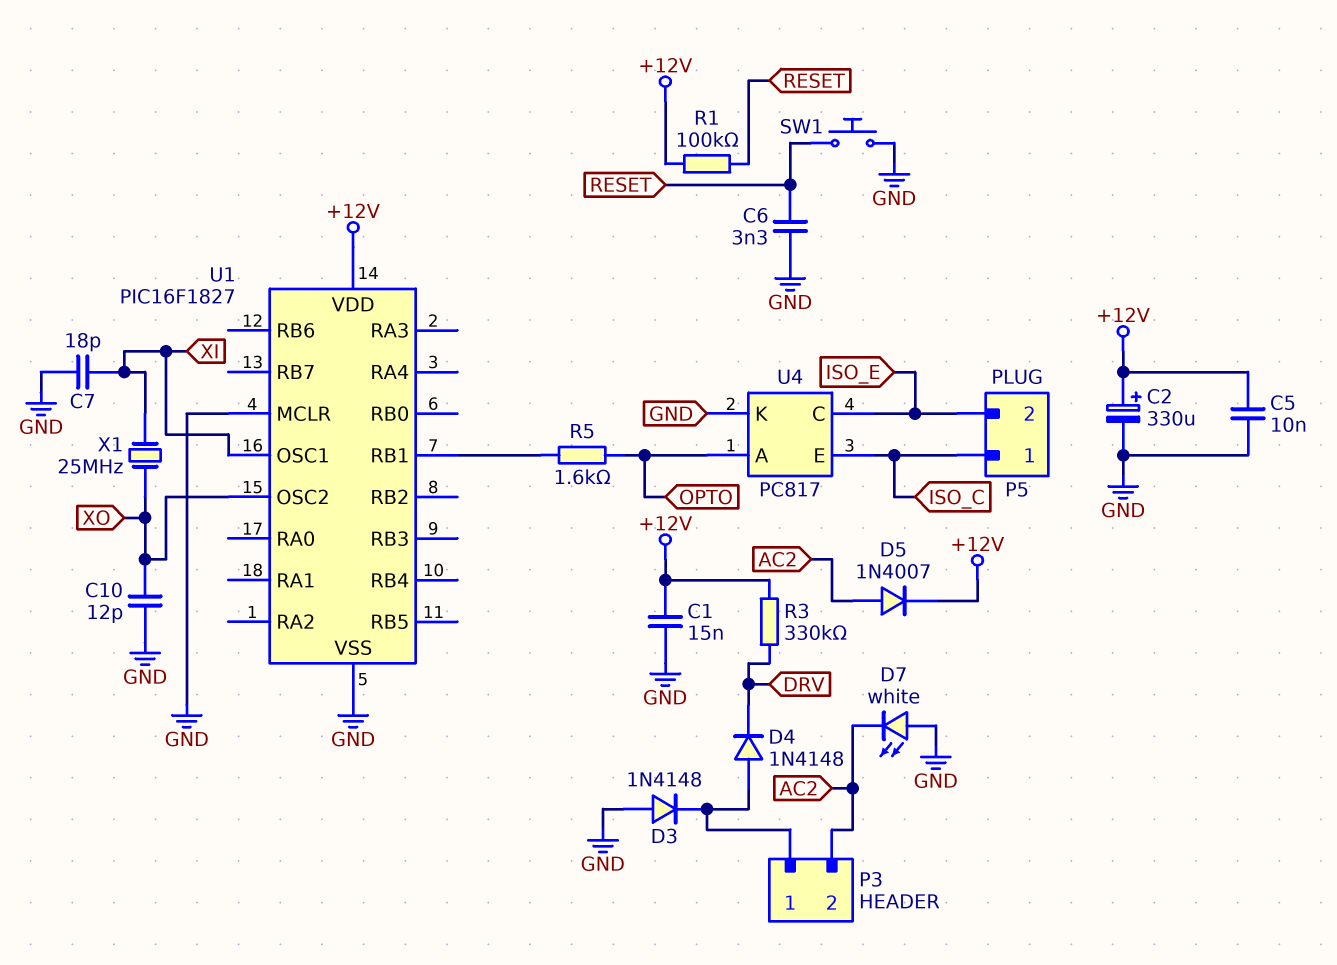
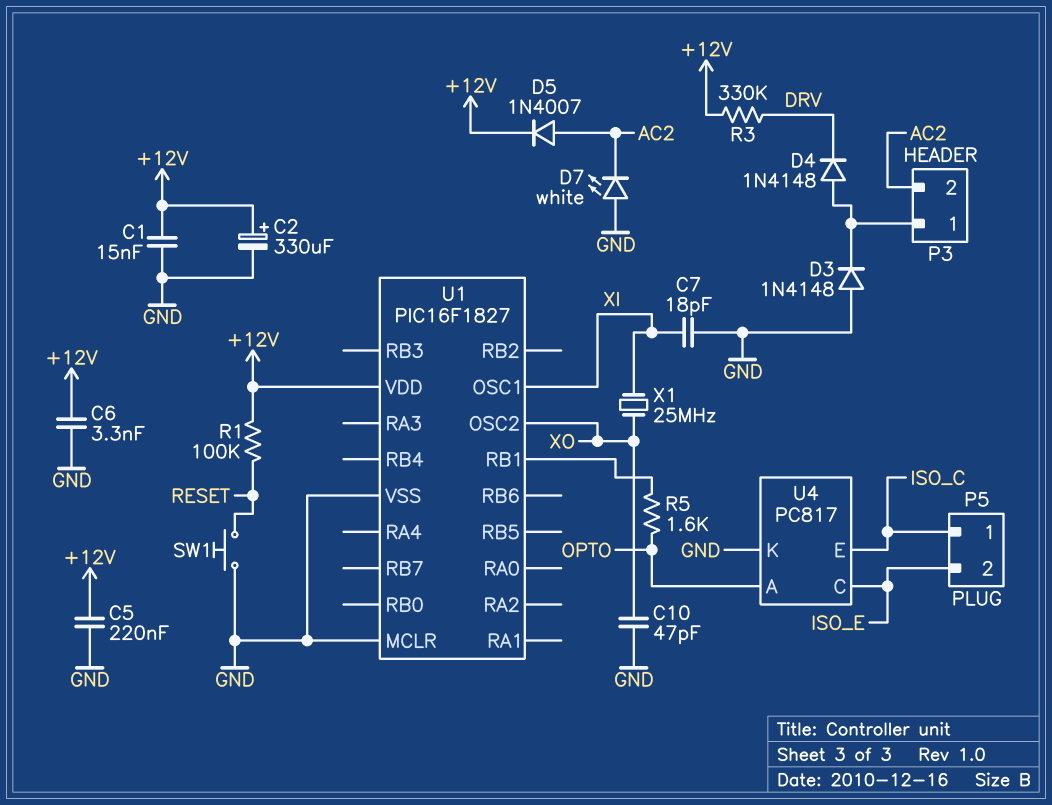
C5: 10nF (+12V, GND) -> 220nF (+12V, GND)
C6: 3.3nF (GND, RESET) -> 3.3nF (+12V, GND)
C10: 12pF (GND, XO) -> 47pF (GND, XO)

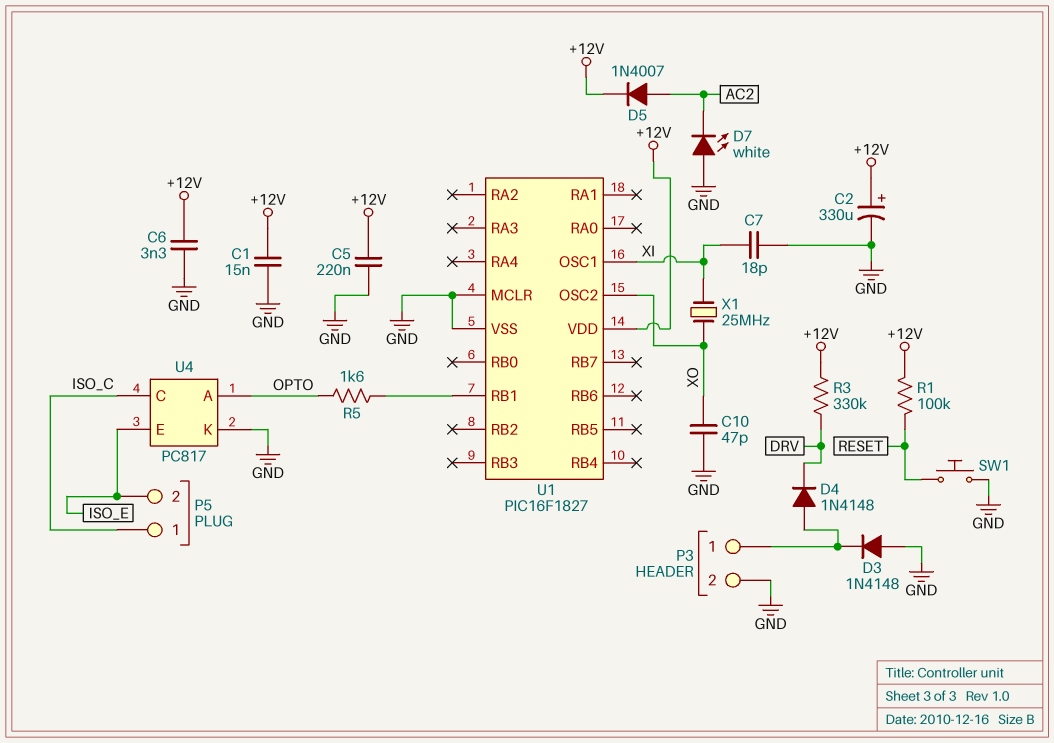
P3 pin 2: AC2 -> GND
U4 pin C: ISO_E -> ISO_C
U4 pin E: ISO_C -> ISO_E

